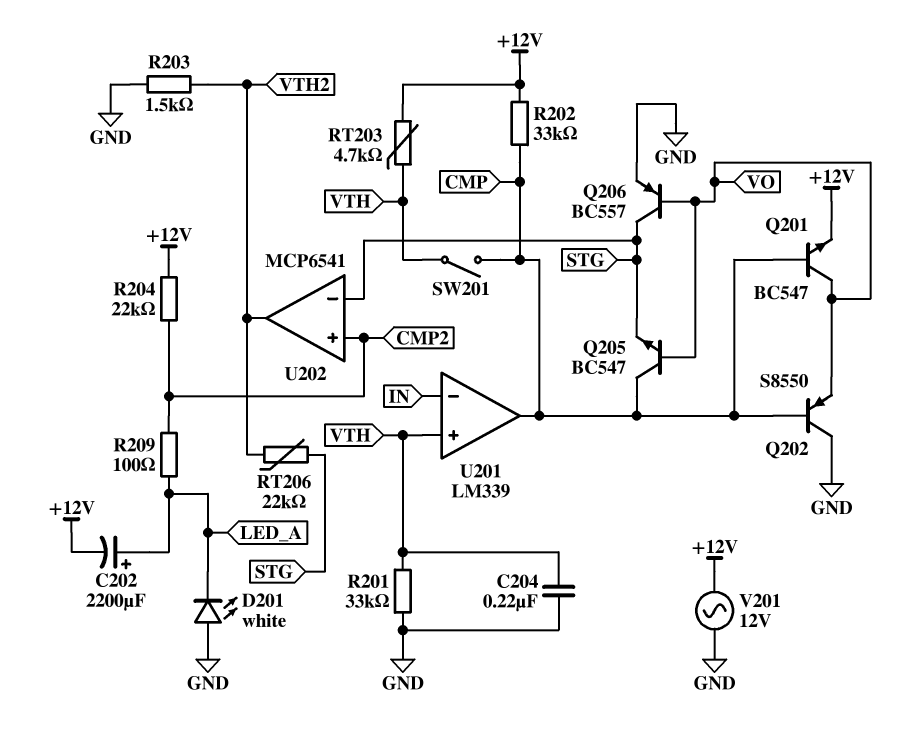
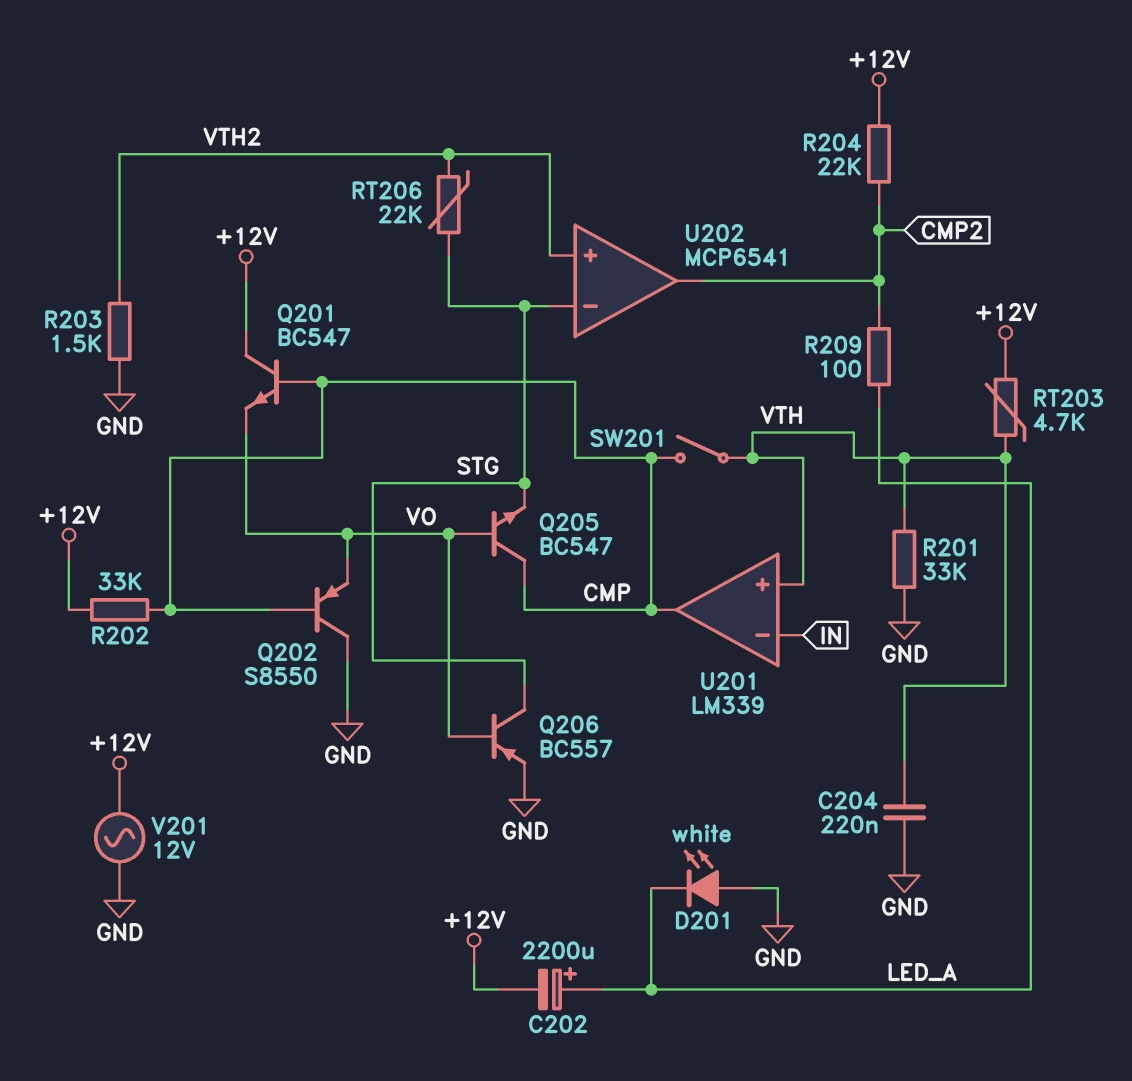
Q201: NPN BC547 (B CMP, C VO, E +12V) -> NPN BC547 (B CMP, C +12V, E VO)
U202 pin in+: CMP2 -> VTH2
U202 pin out: VTH2 -> CMP2

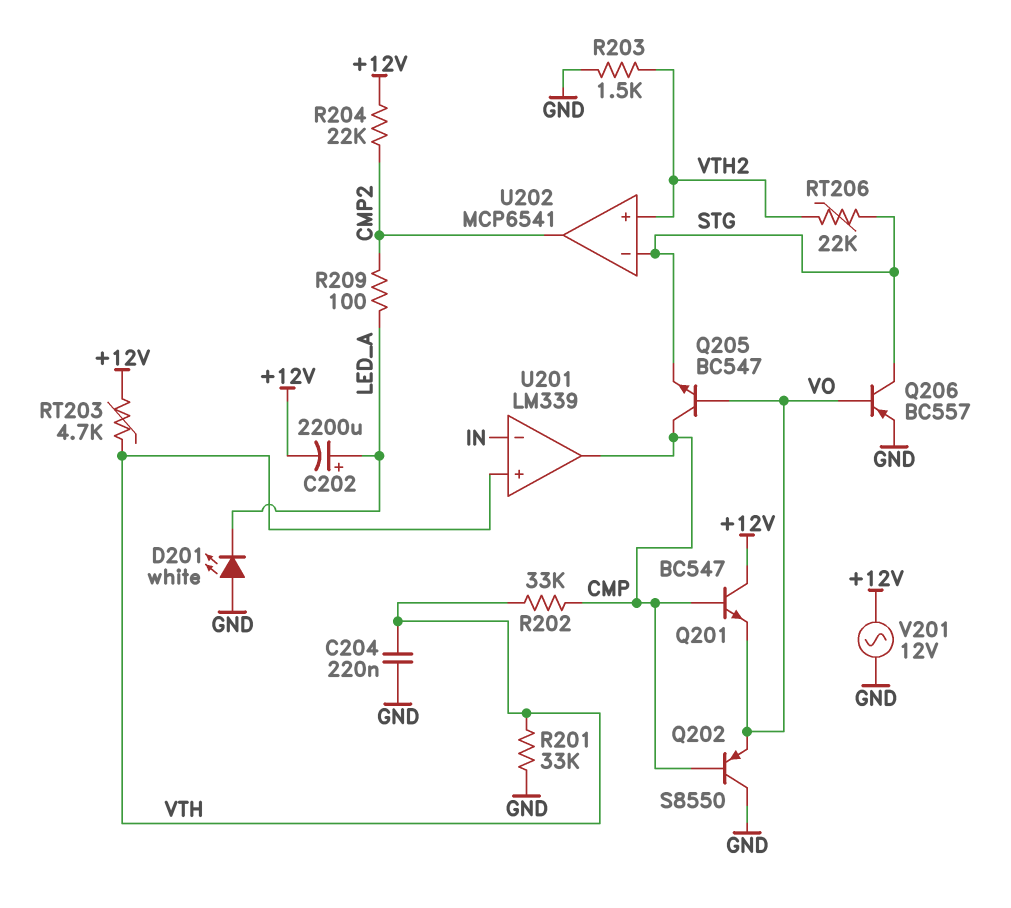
R202: 33k (+12V, CMP) -> 33k (CMP, VTH)
SW201: switch (CMP, VTH) -> none

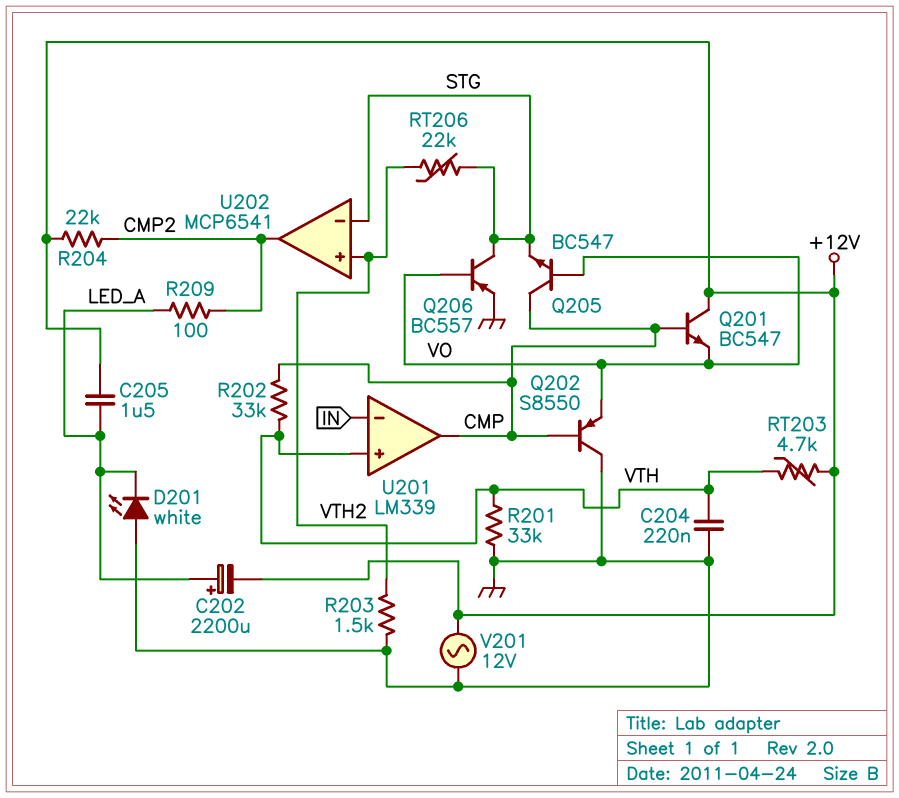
C205: none -> 1.5uF (+12V, LED_A)

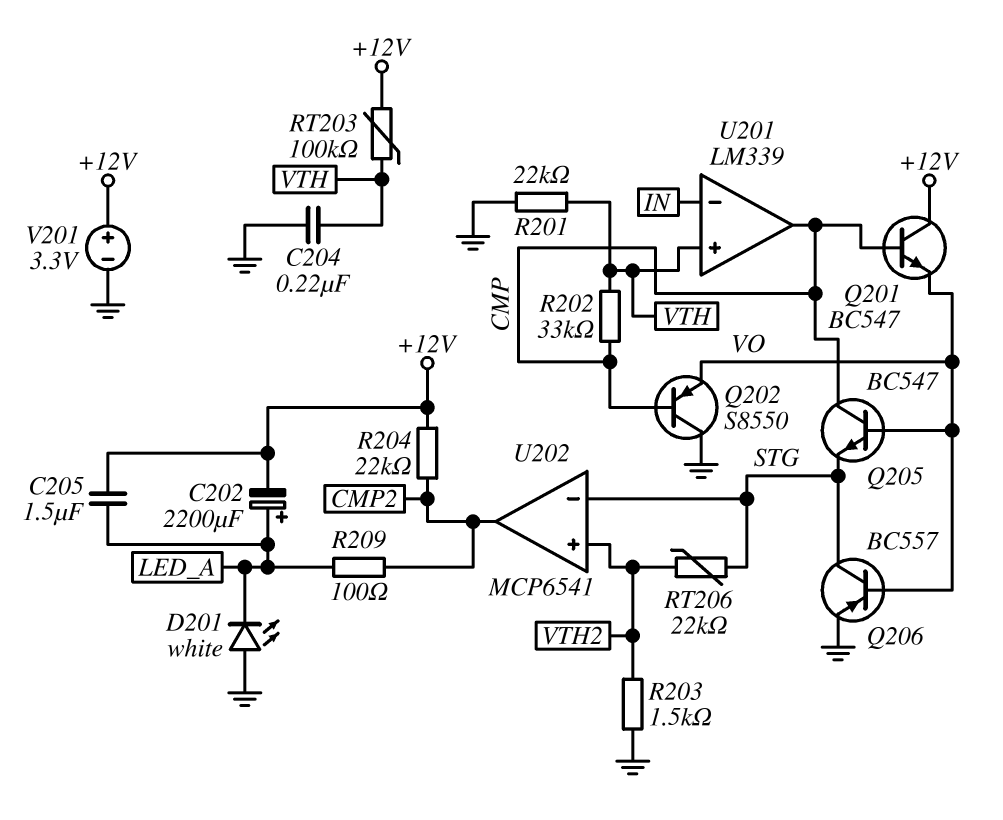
R201: 33k (GND, VTH) -> 22k (GND, VTH)
RT203: 4.7k (+12V, VTH) -> 100k (+12V, VTH)
V201: AC 12V (+12V, GND) -> 3.3V (plus +12V, minus GND)

